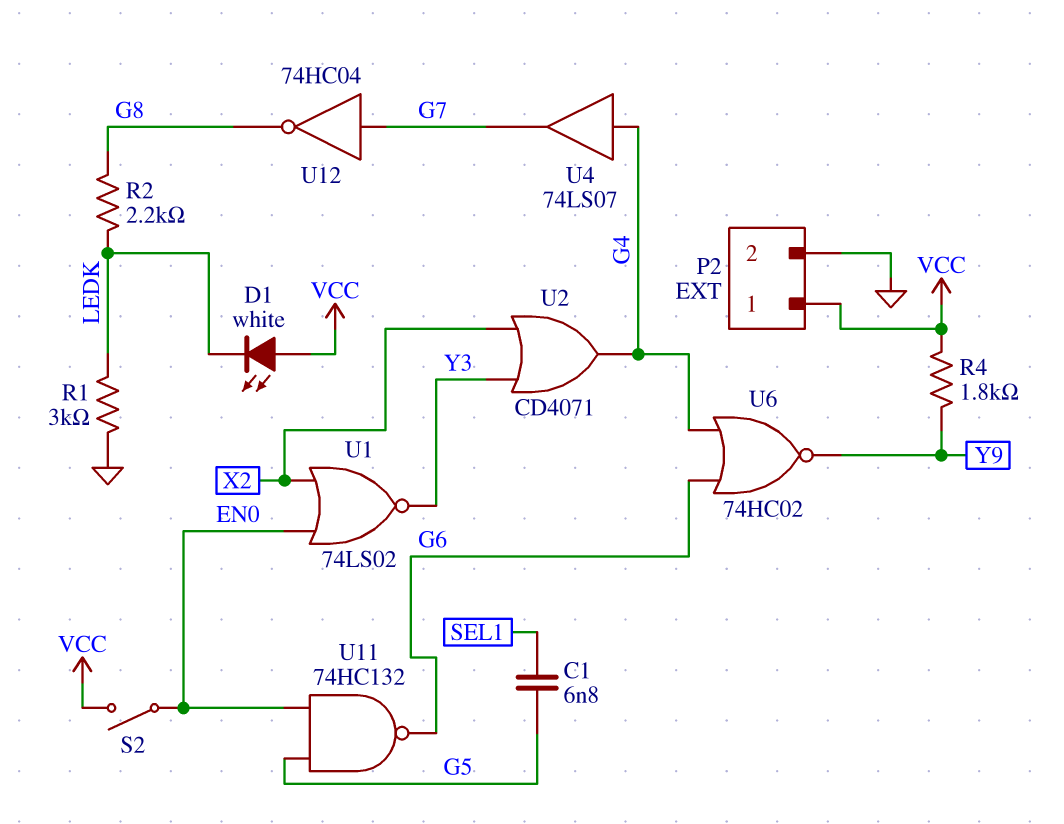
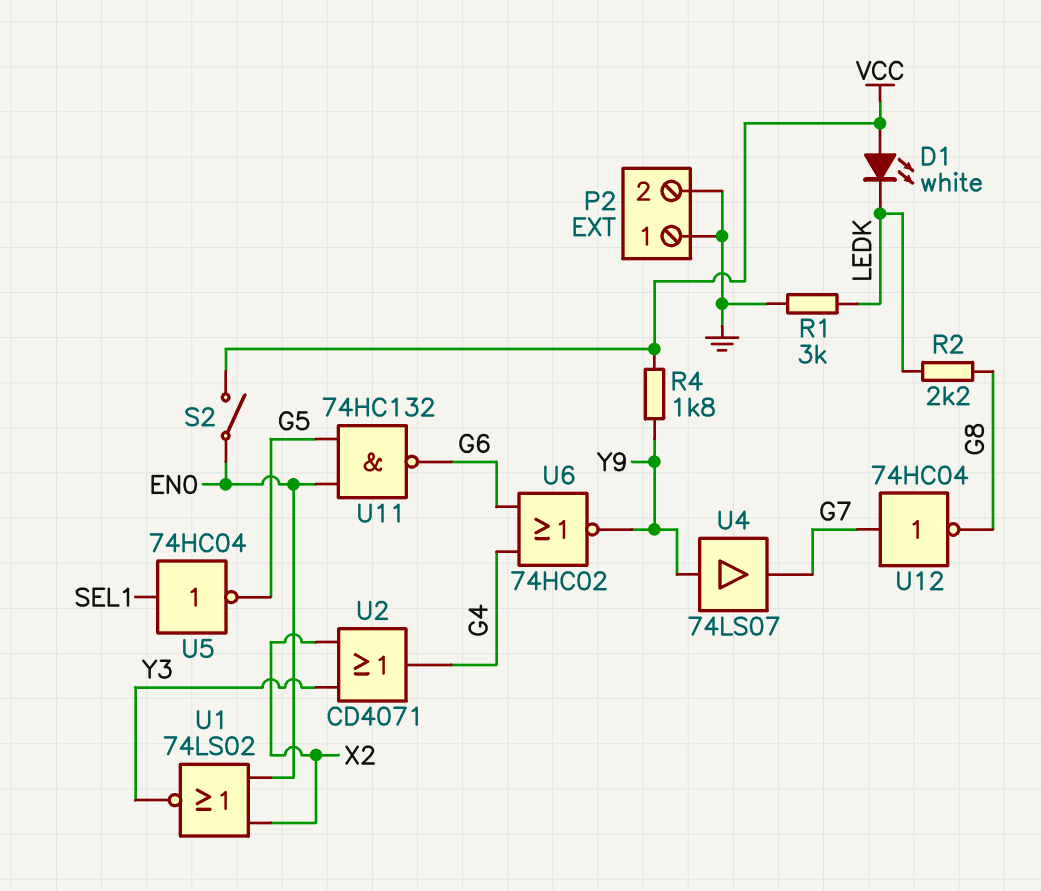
C1: 6.8nF (G5, SEL1) -> none
P2 pin 1: VCC -> GND
U4: buffer 74LS07 (in G4, out G7) -> buffer 74LS07 (in Y9, out G7)
U5: none -> NOT 74HC04 (in SEL1, out G5)

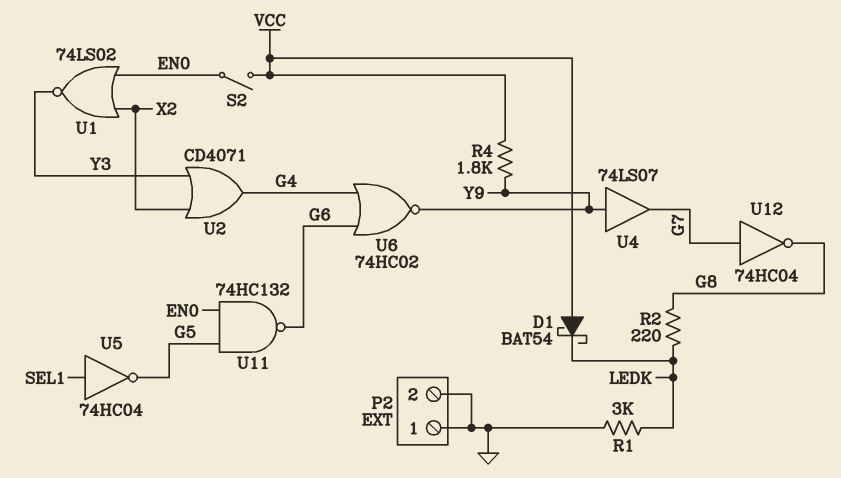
D1: LED white (A VCC, K LEDK) -> schottky BAT54 (A VCC, K LEDK)
R2: 2.2k (G8, LEDK) -> 220 (G8, LEDK)

